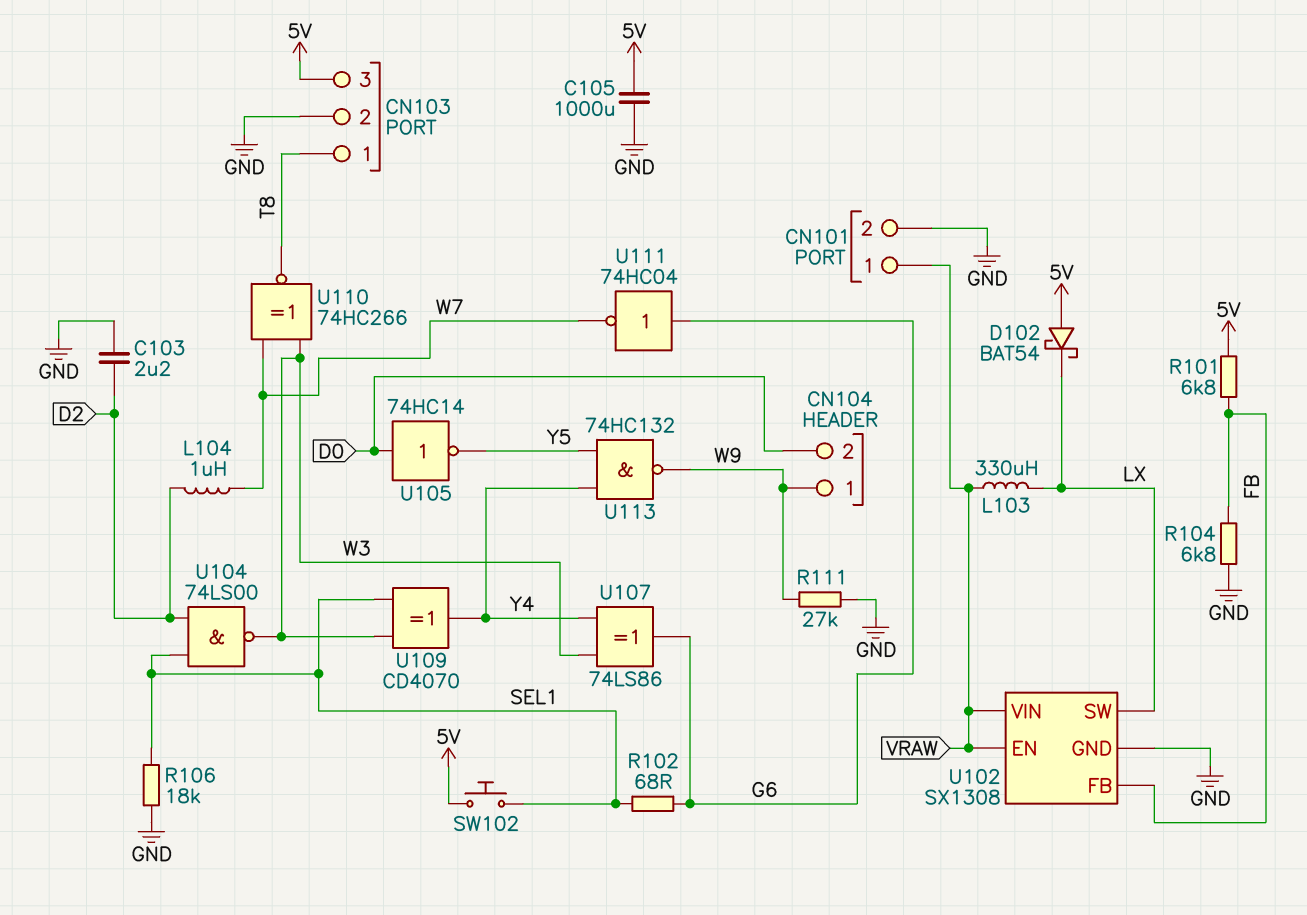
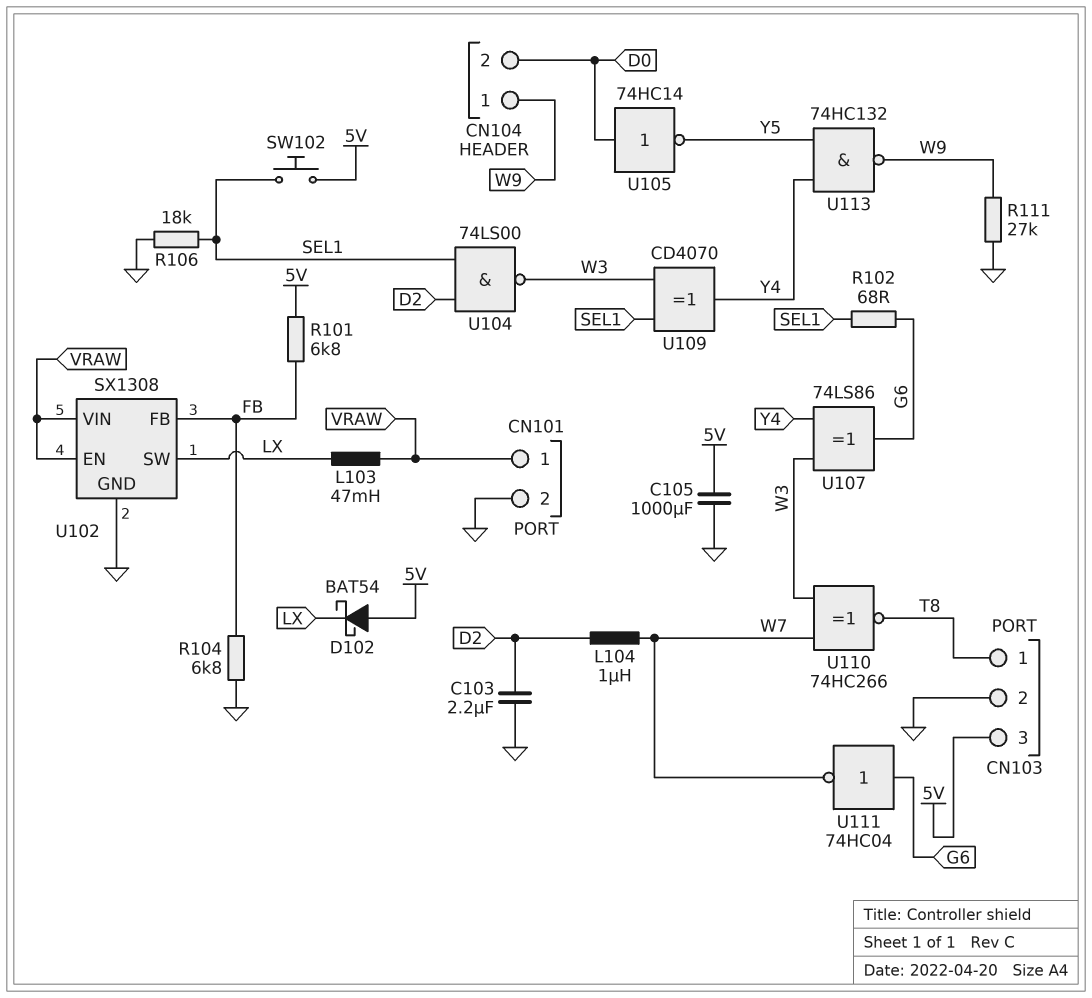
L103: 330uH (LX, VRAW) -> 47mH (LX, VRAW)

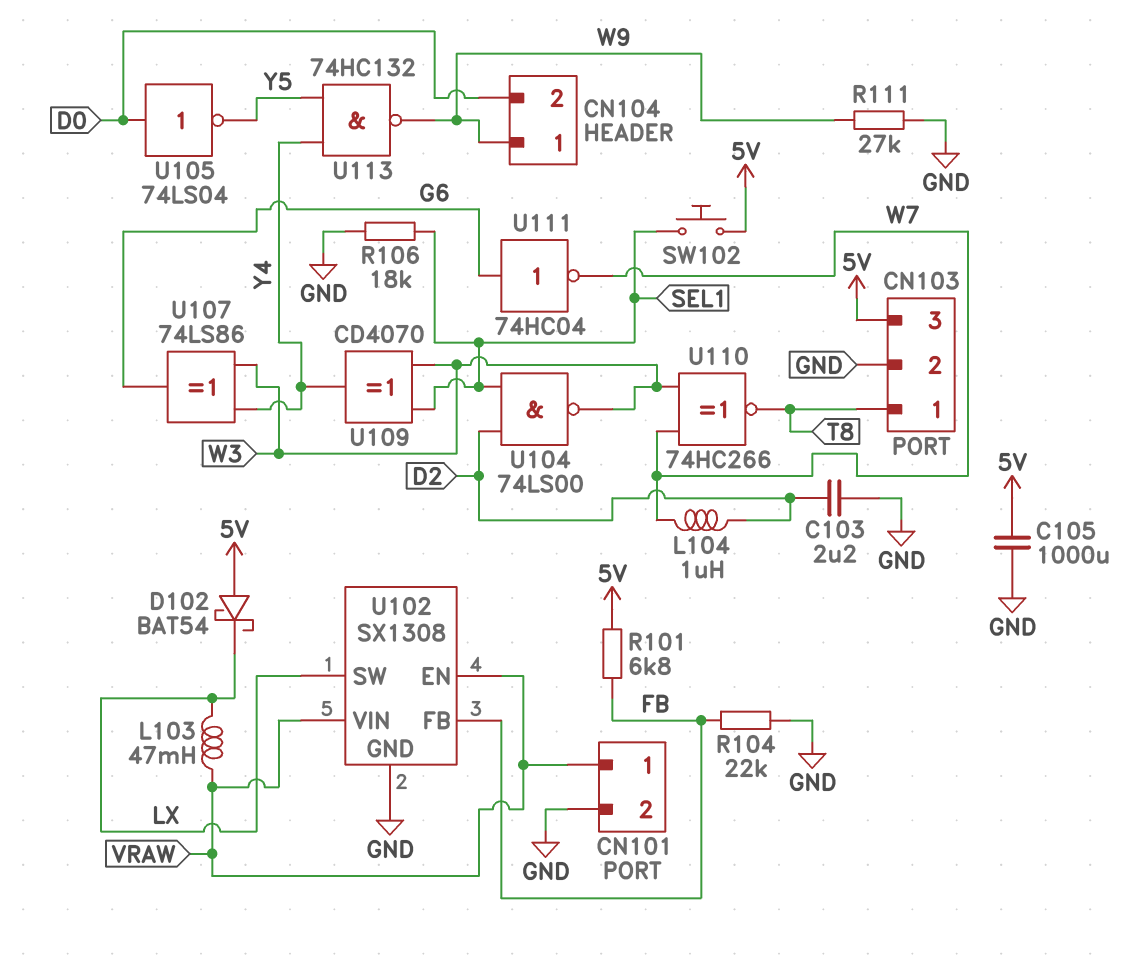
R102: 68 (G6, SEL1) -> none
R104: 6.8k (FB, GND) -> 22k (FB, GND)
U105: NOT 74HC14 (in D0, out Y5) -> NOT 74LS04 (in D0, out Y5)

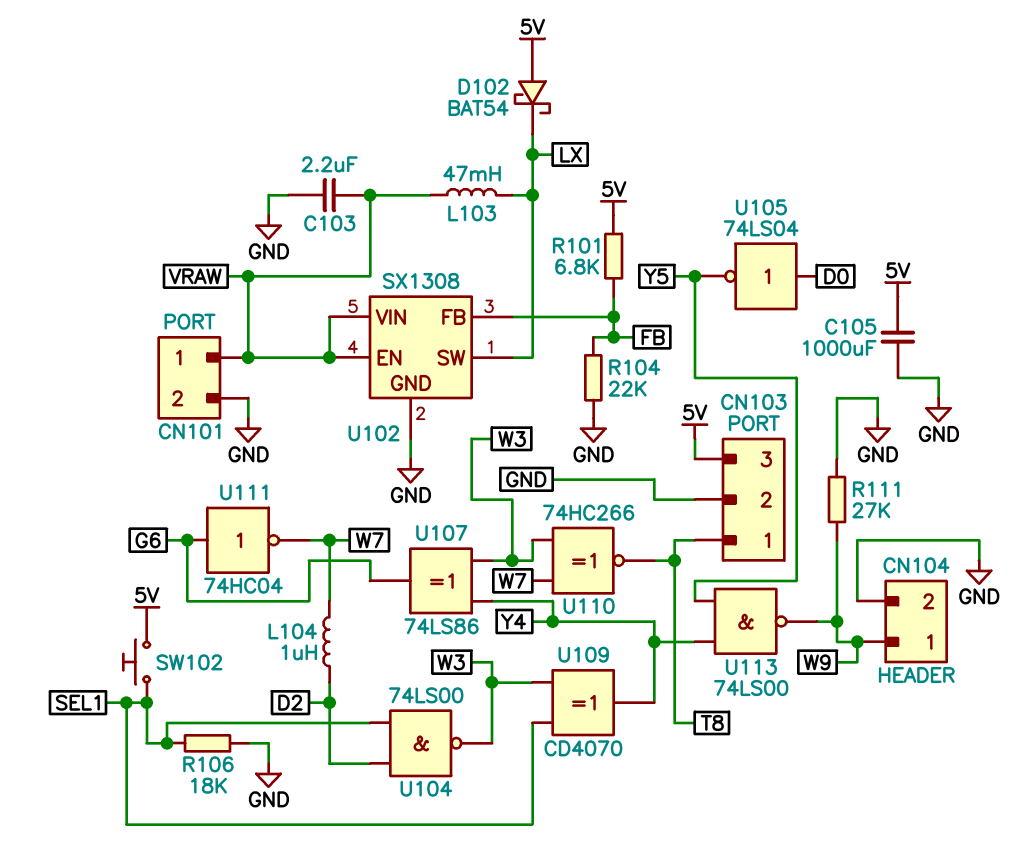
C103: 2.2uF (D2, GND) -> 2.2uF (GND, VRAW)
CN104 pin 2: D0 -> GND
U113: NAND 74HC132 (in Y4, in Y5, out W9) -> NAND 74LS00 (in Y4, in Y5, out W9)

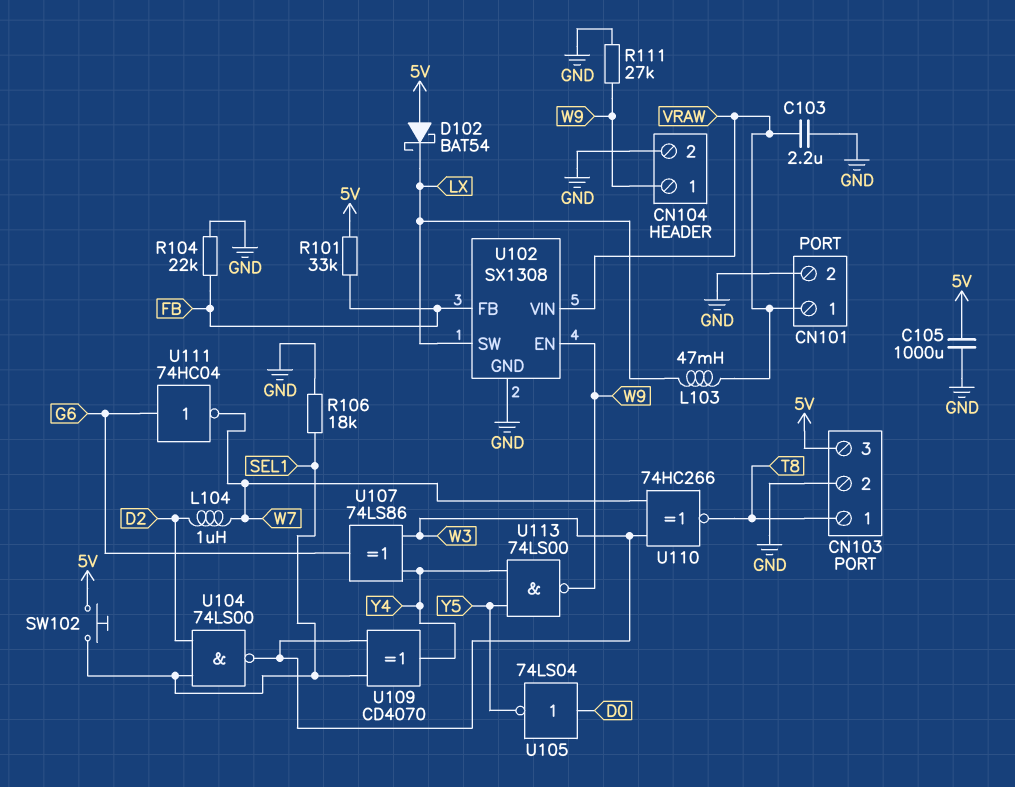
R101: 6.8k (5V, FB) -> 33k (5V, FB)
U102 pin EN: VRAW -> W9

